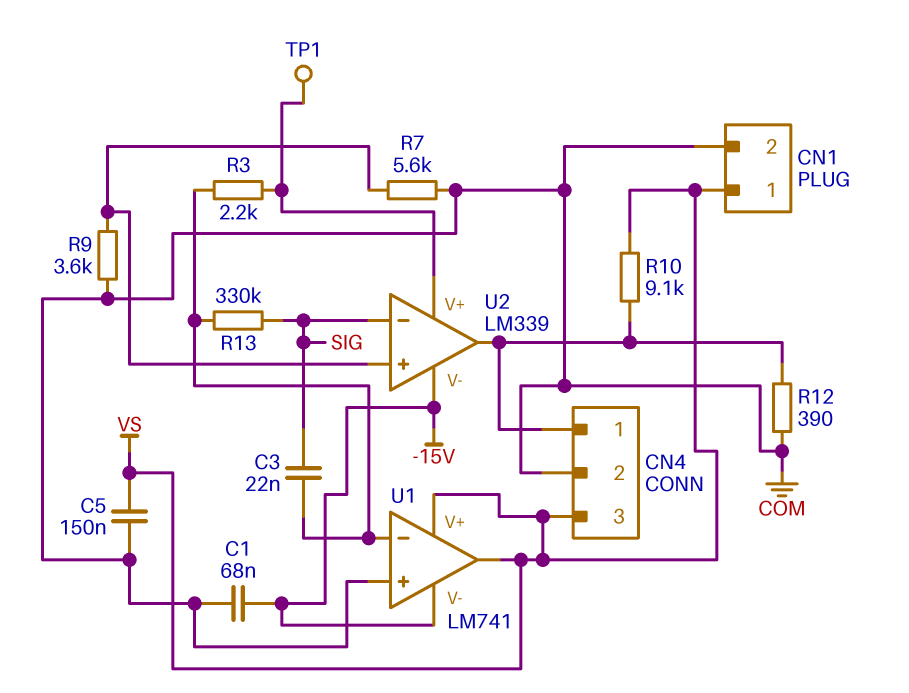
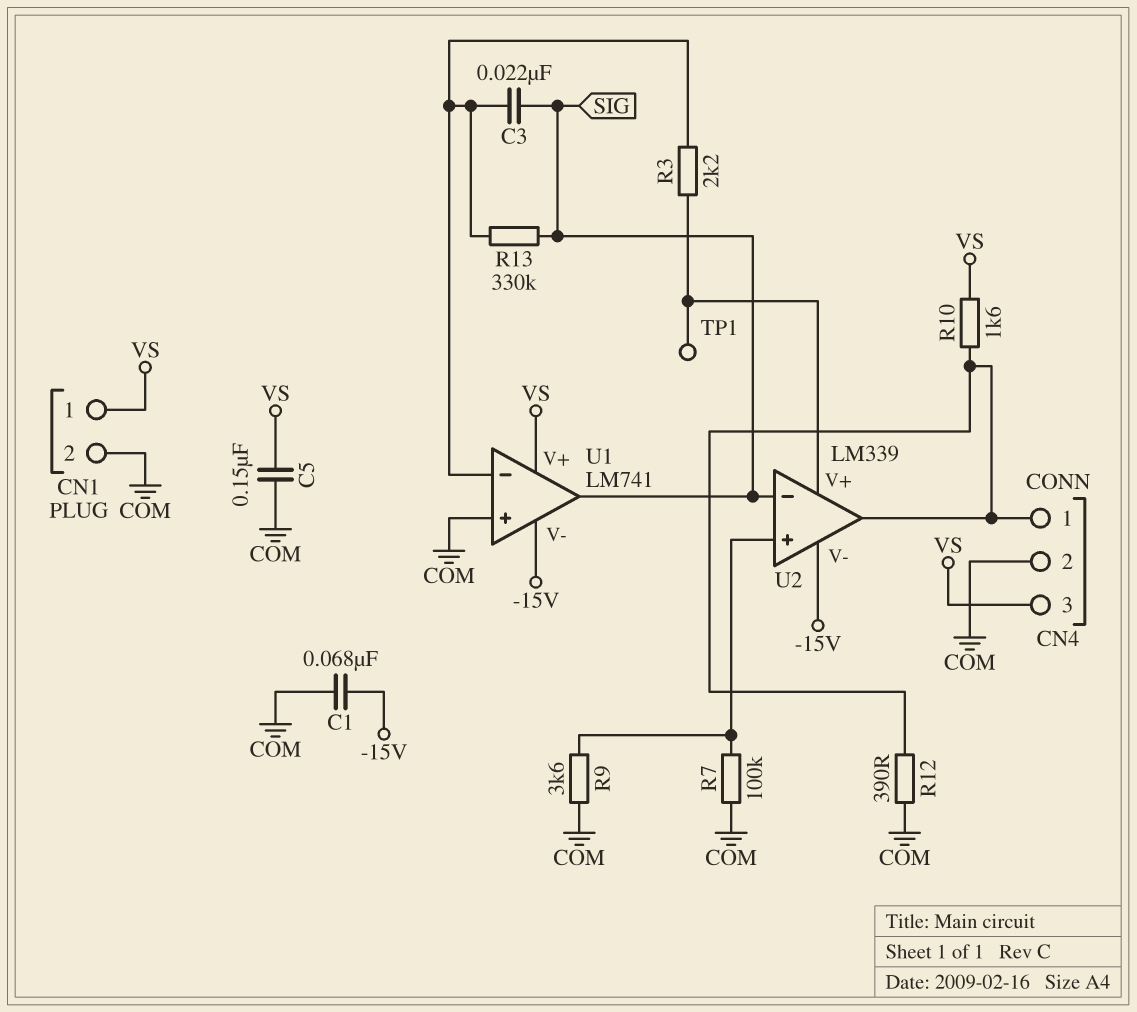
R7: 5.6k (COM, U2/in+) -> 100k (COM, U2/in+)
R10: 9.1k (CN4/1, VS) -> 1.6k (CN4/1, VS)
U1 pin out: VS -> SIG

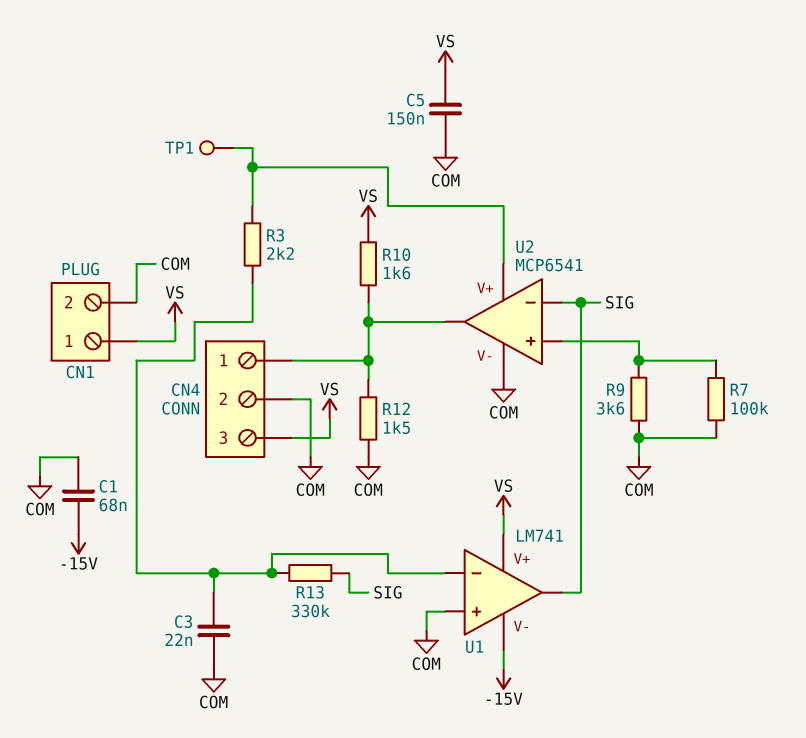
C3: 22nF (SIG, U1/in-) -> 22nF (COM, U1/in-)
R12: 390 (CN4/1, COM) -> 1.5k (CN4/1, COM)
U2: LM339 -> MCP6541
U2 pin V-: -15V -> COM

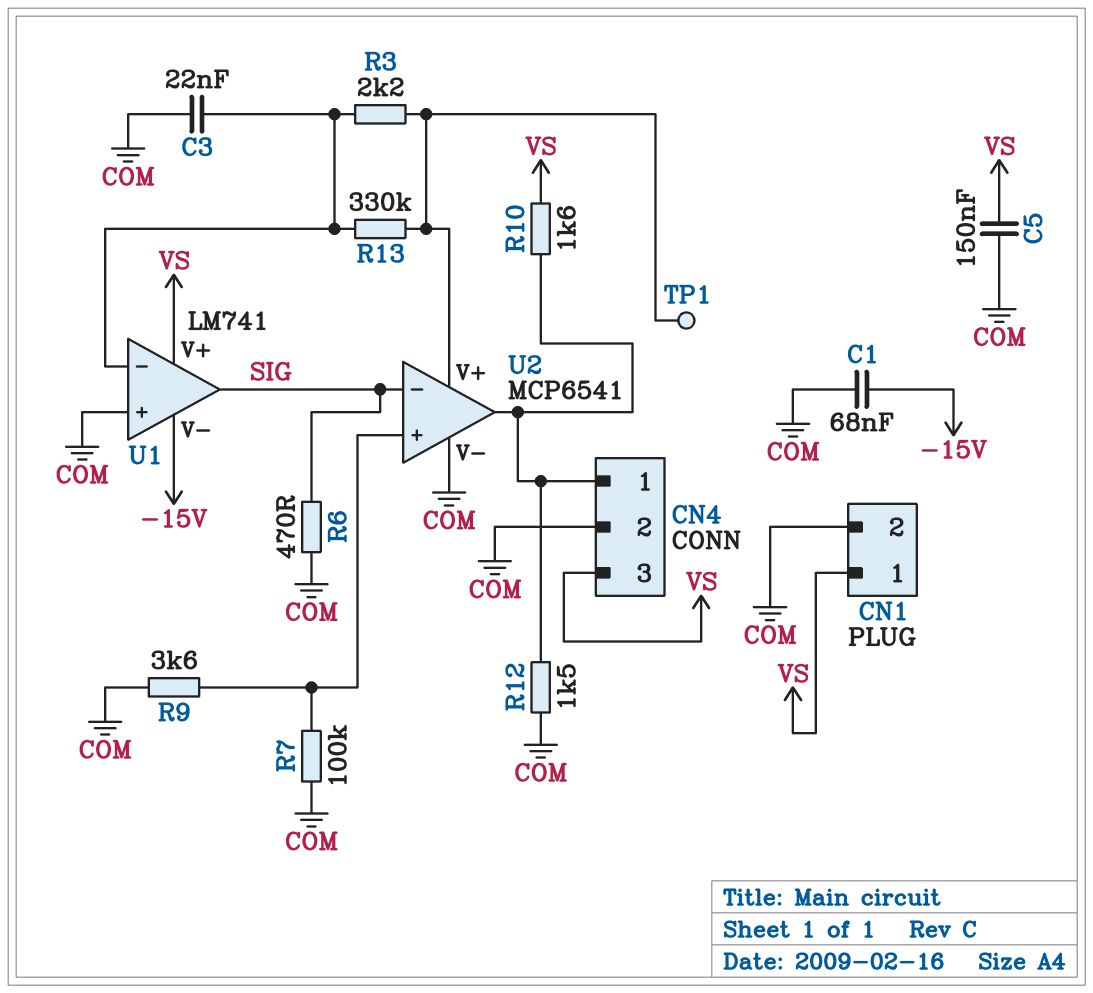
R6: none -> 470 (COM, SIG)
R13: 330k (SIG, U1/in-) -> 330k (U1/in-, U2/V+)

